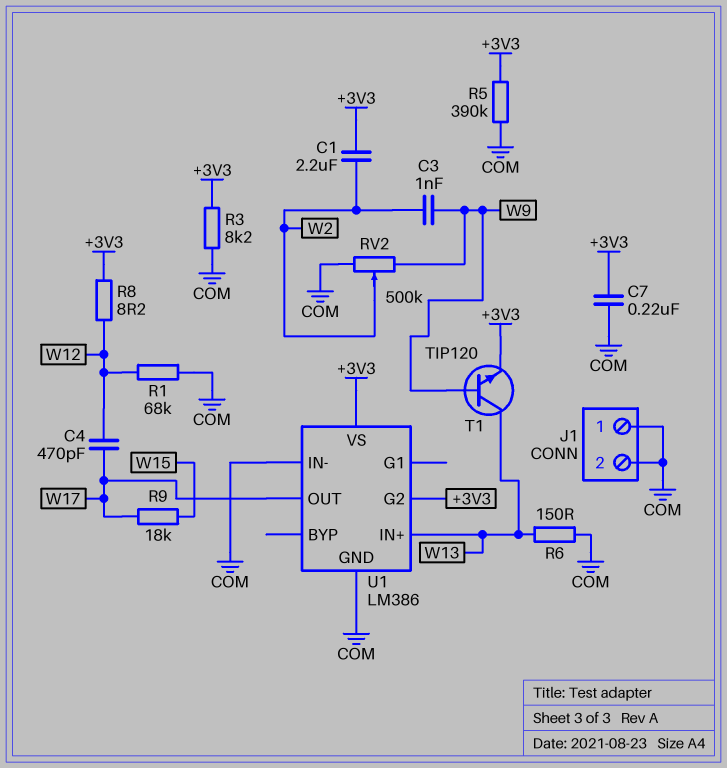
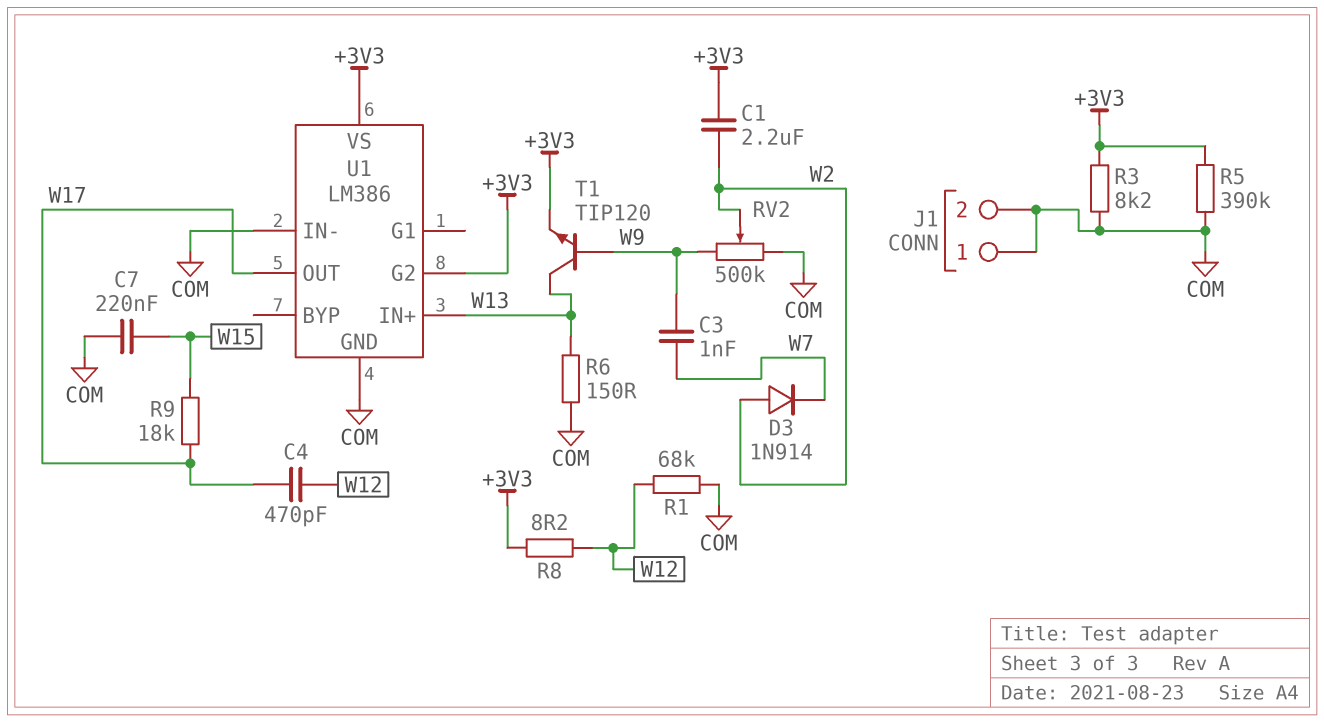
C3: 1nF (W2, W9) -> 1nF (W7, W9)
C7: 220nF (+3V3, COM) -> 220nF (COM, W15)
D3: none -> diode 1N914 (A W2, K W7)

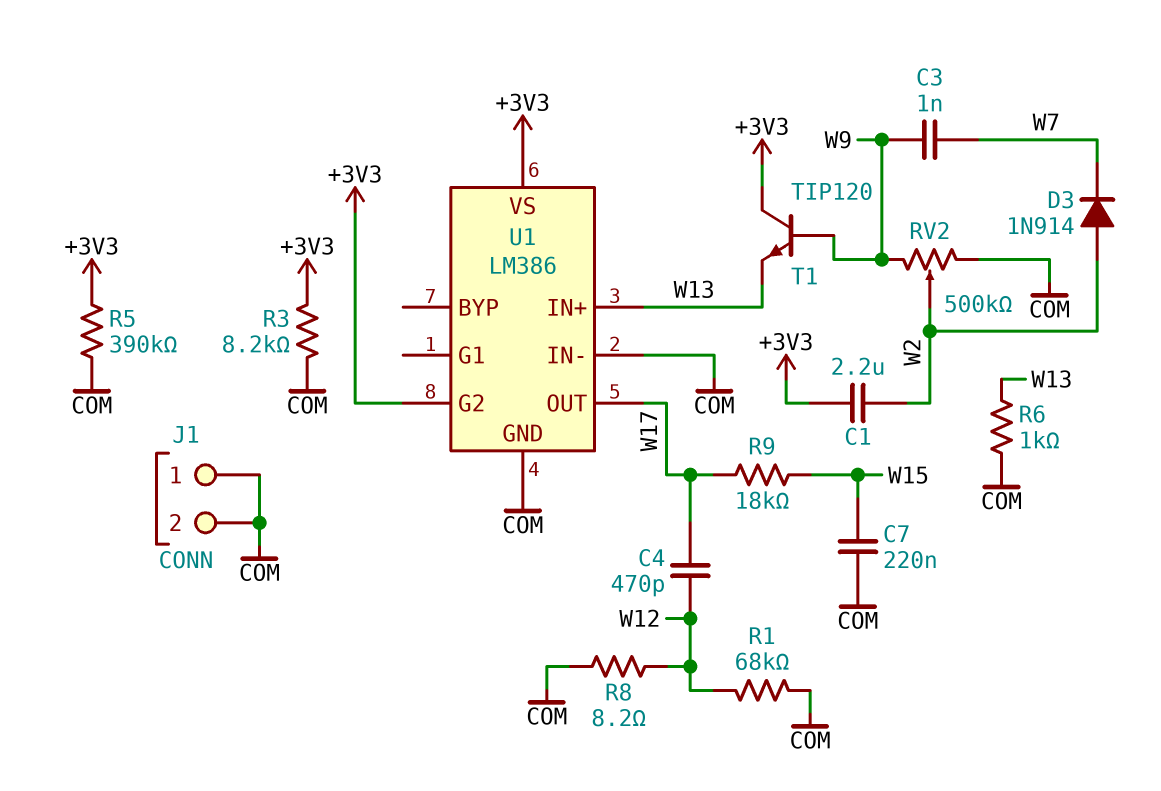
R6: 150 (COM, W13) -> 1k (COM, W13)
R8: 8.2 (+3V3, W12) -> 8.2 (COM, W12)
T1: NPN TIP120 (B W9, C W13, E +3V3) -> NPN TIP120 (B W9, C +3V3, E W13)

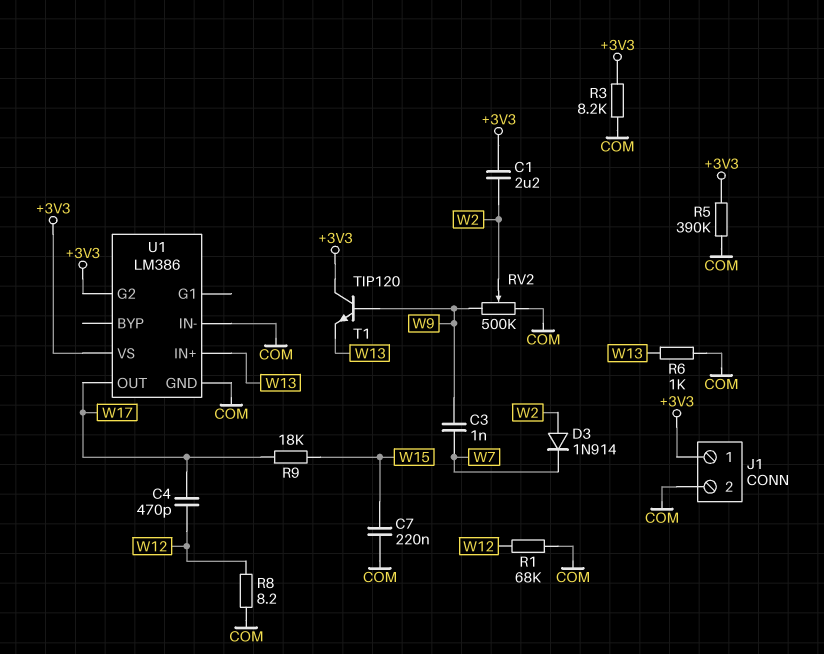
J1 pin 1: COM -> +3V3

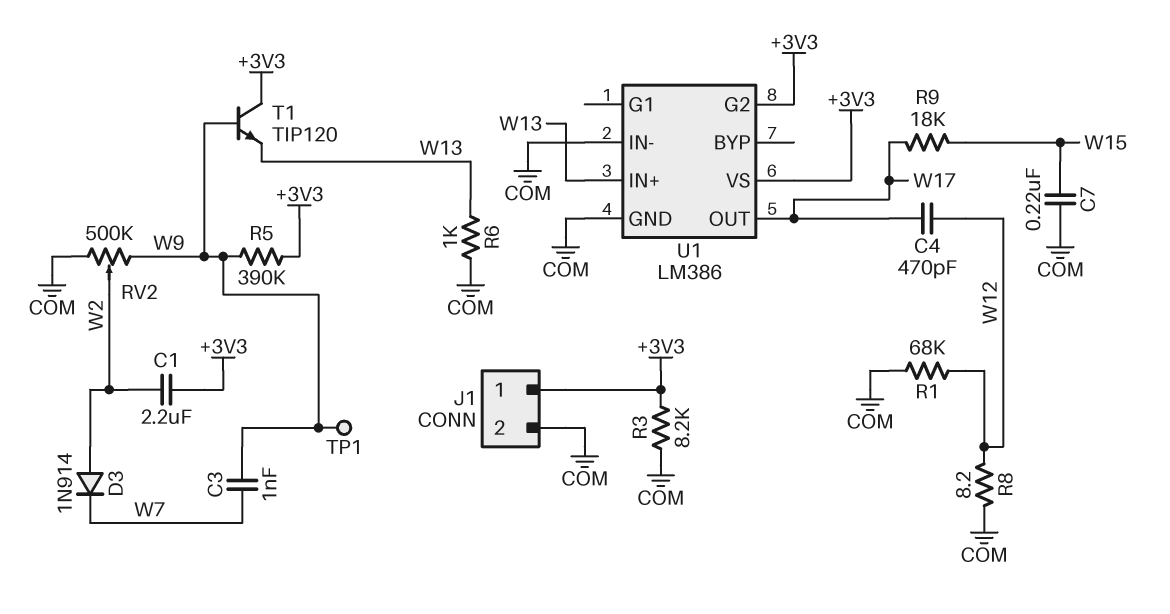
R5: 390k (+3V3, COM) -> 390k (+3V3, W9)
TP1: none -> test point (W9)

